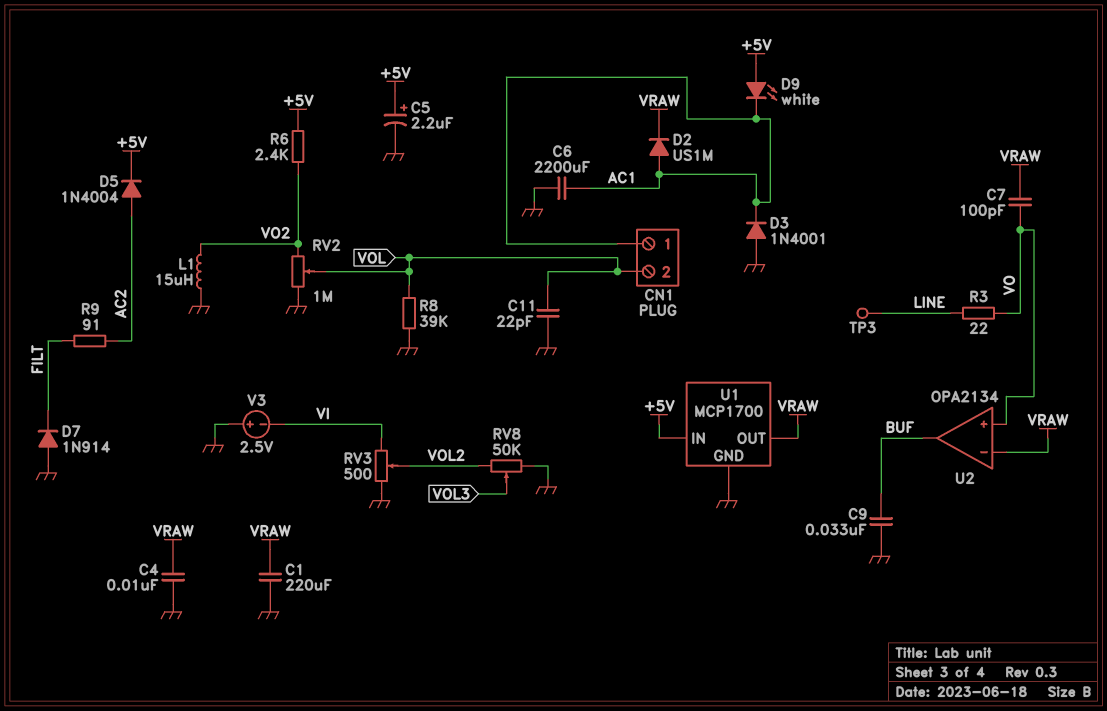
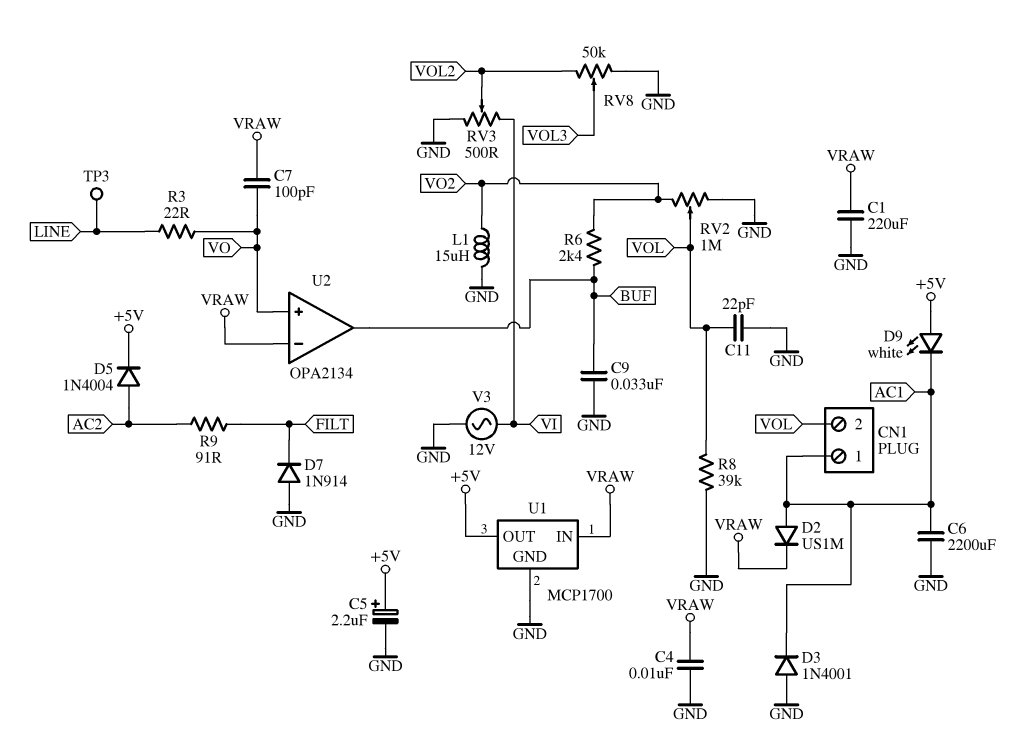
R6: 2.4k (+5V, VO2) -> 2.4k (BUF, VO2)
U1 pin IN: +5V -> VRAW
U1 pin OUT: VRAW -> +5V
V3: 2.5V (plus GND, minus VI) -> AC 12V (GND, VI)

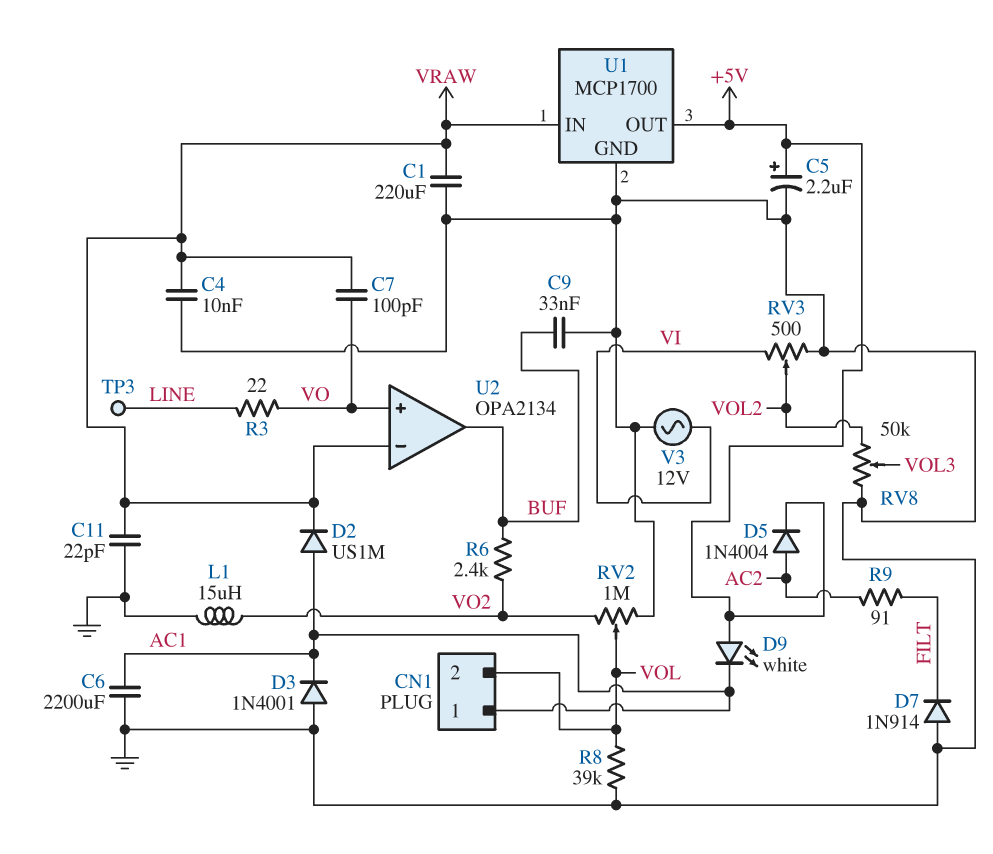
C11: 22pF (GND, VOL) -> 22pF (GND, VRAW)

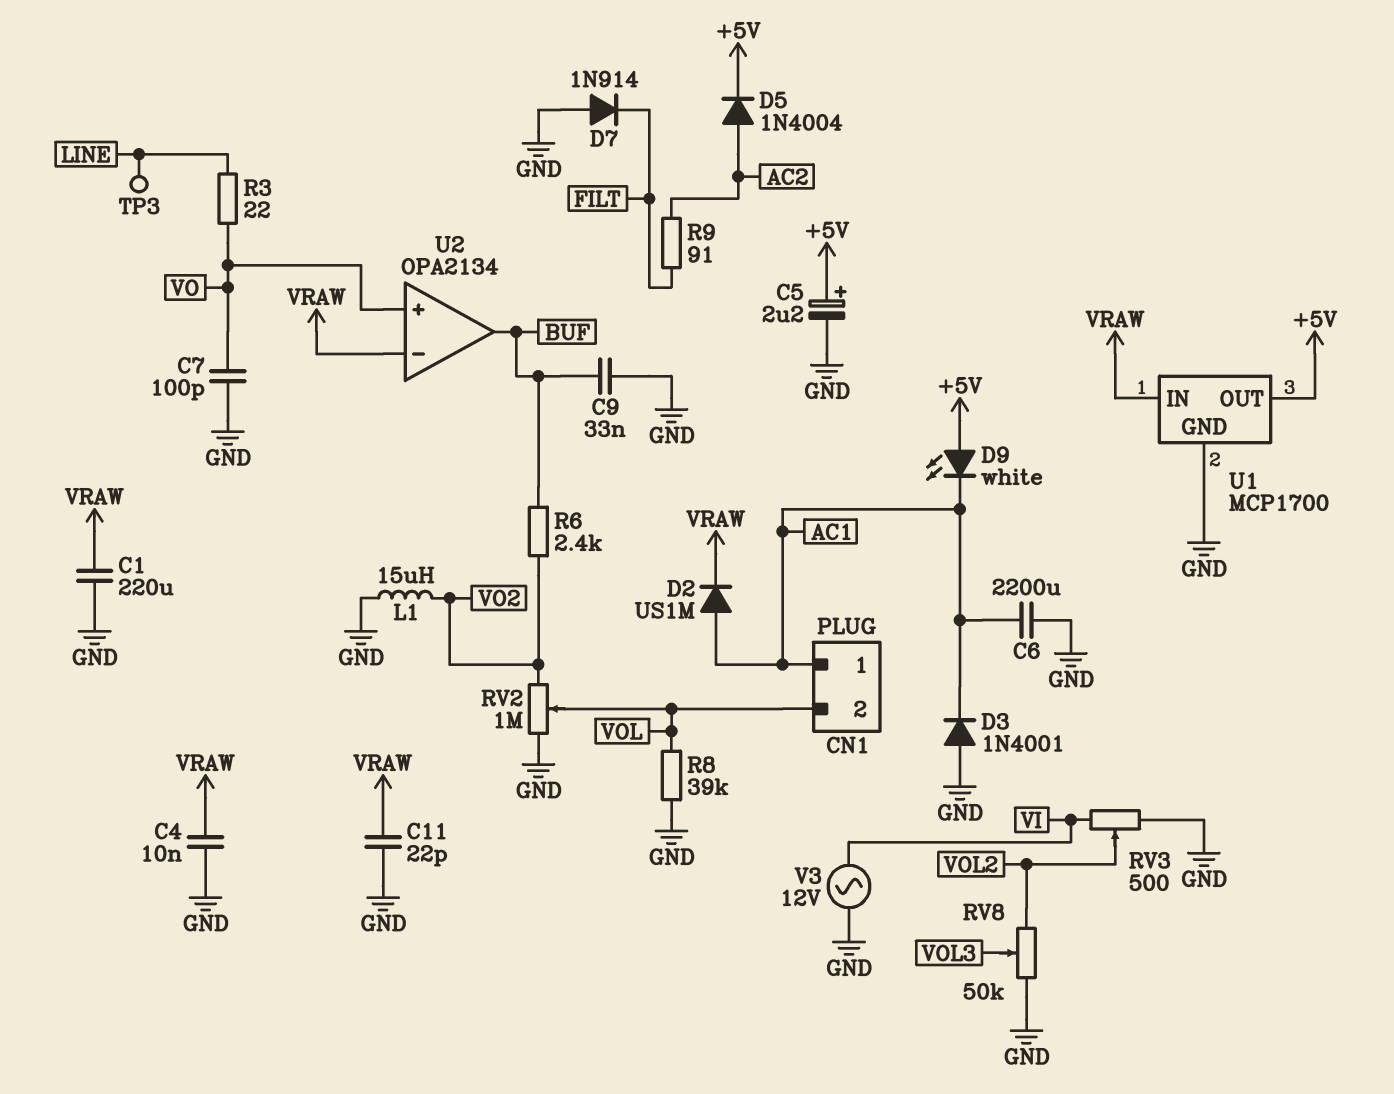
C7: 100pF (VO, VRAW) -> 100pF (GND, VO)

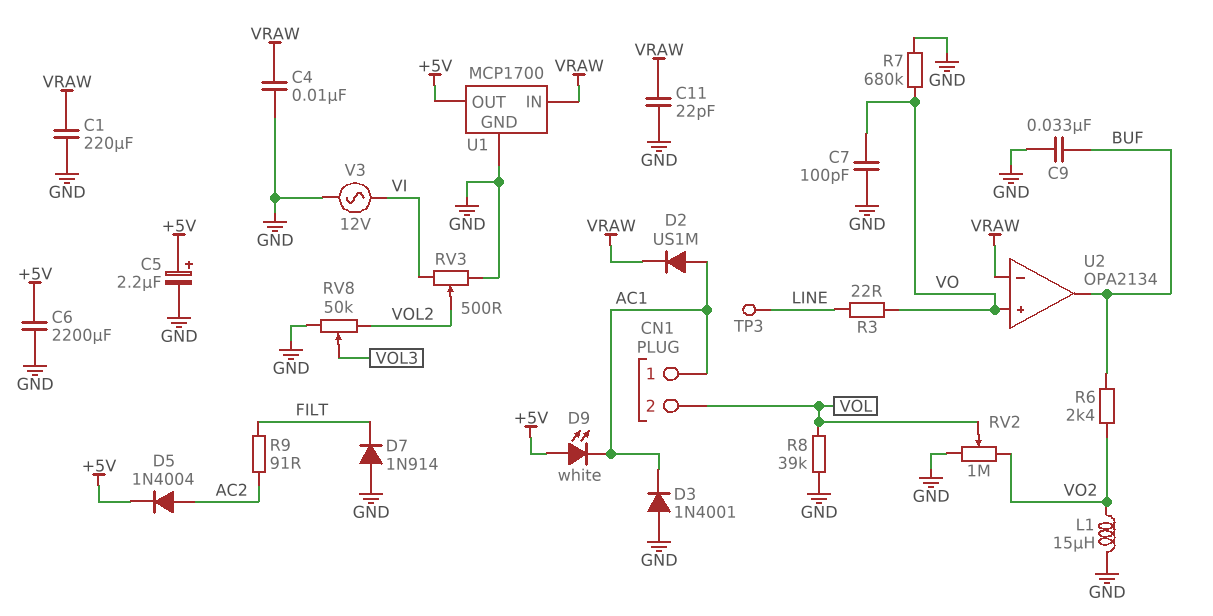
C6: 2200uF (AC1, GND) -> 2200uF (+5V, GND)
R7: none -> 680k (GND, VO)

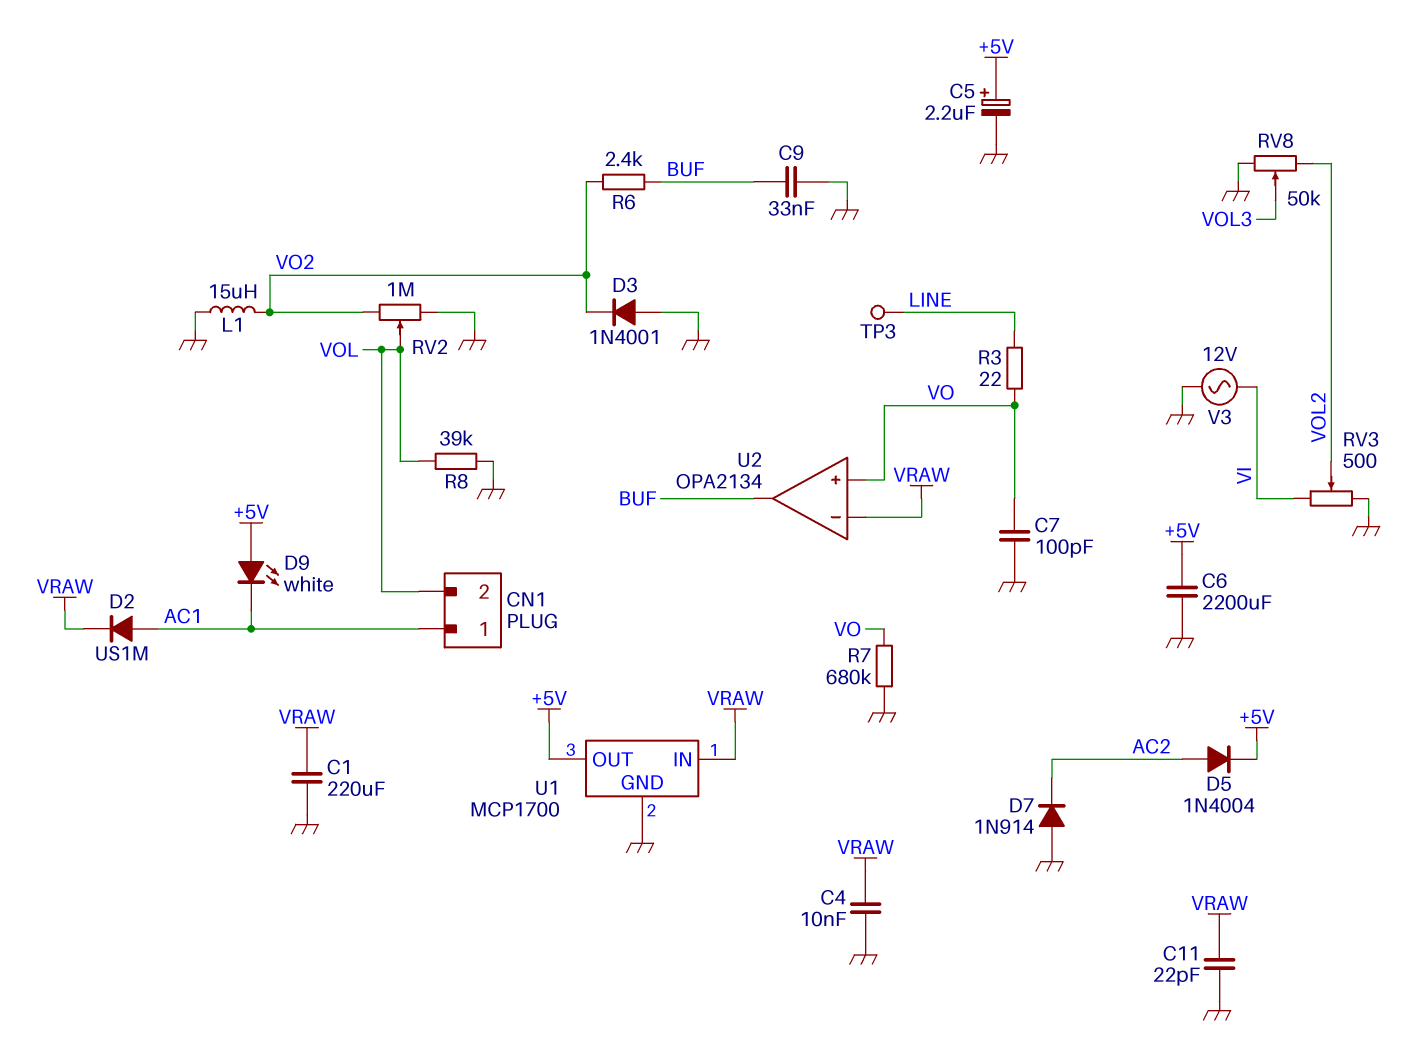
D3: diode 1N4001 (A GND, K AC1) -> diode 1N4001 (A GND, K VO2)
D7: diode 1N914 (A GND, K FILT) -> diode 1N914 (A GND, K AC2)
R9: 91 (AC2, FILT) -> none

